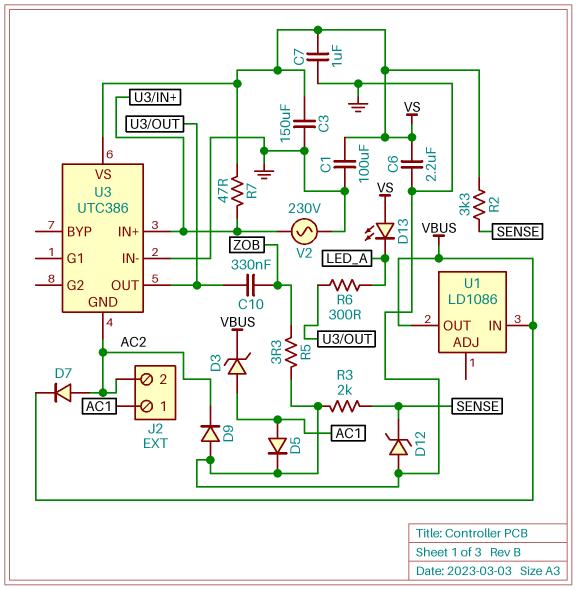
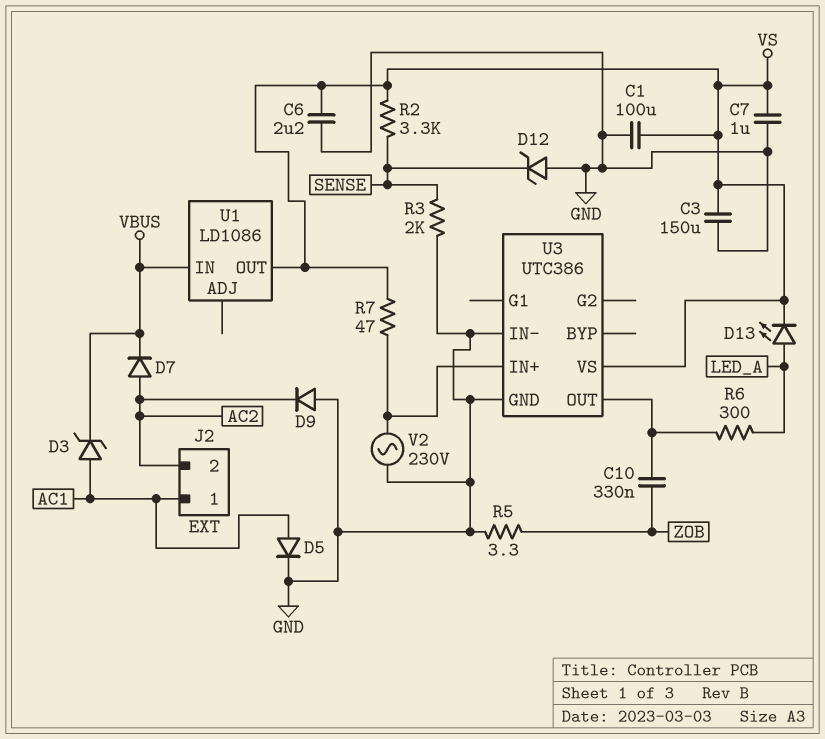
D13: LED (A VS, K LED_A) -> LED (A LED_A, K VS)
U1 pin OUT: VBUS -> VS
U3 pin GND: AC2 -> GND

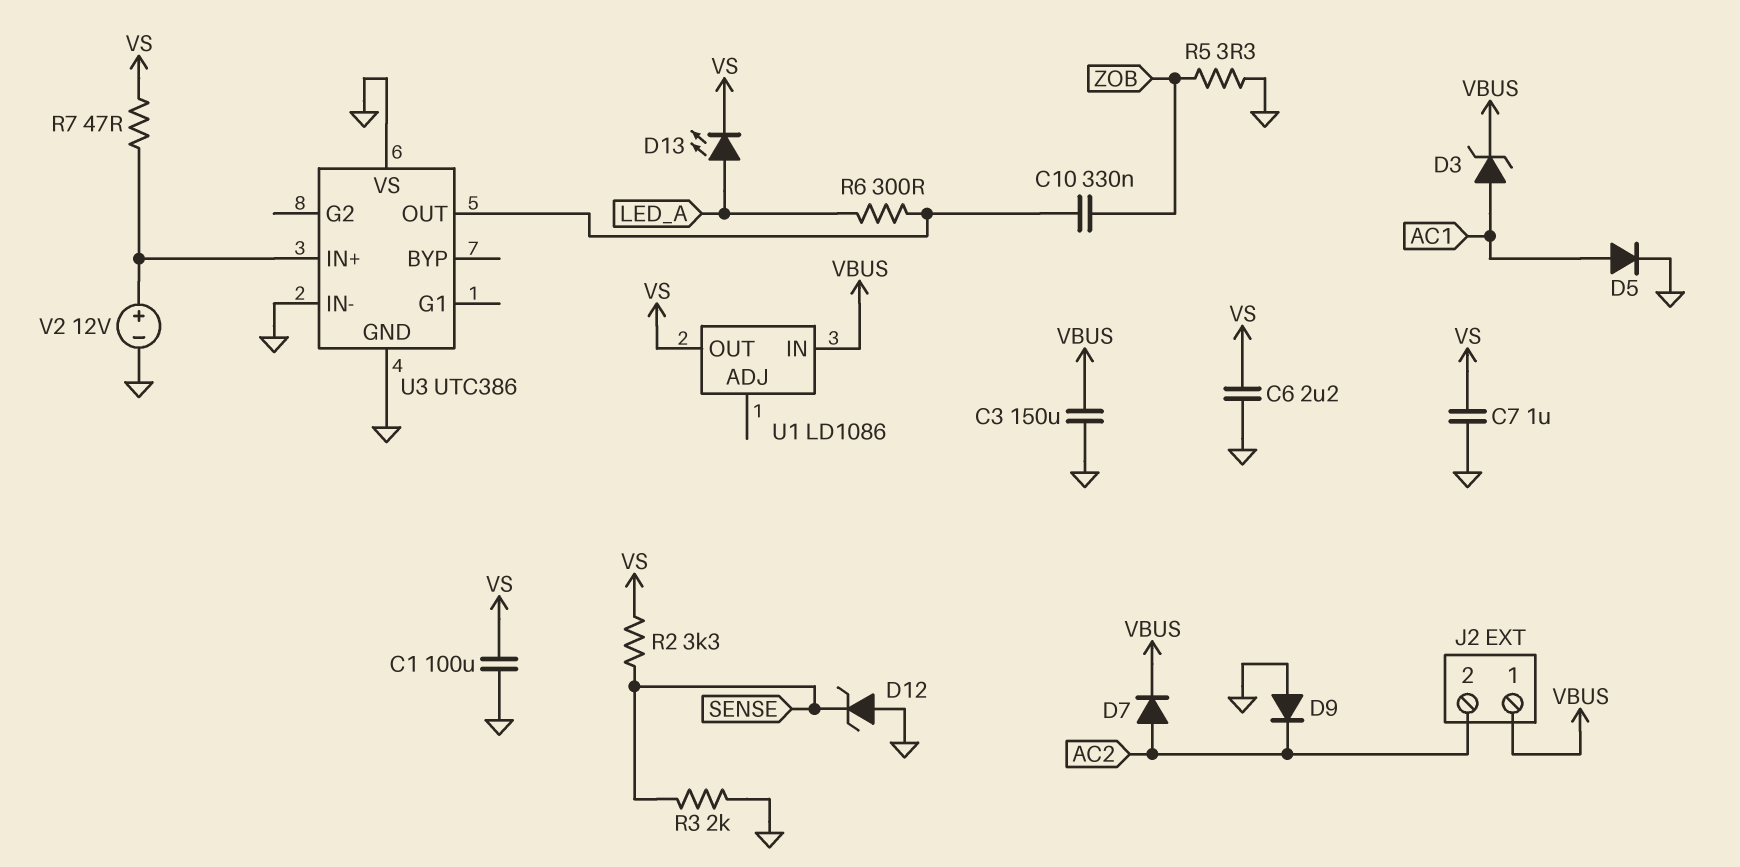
C3: 150uF (GND, VS) -> 150uF (GND, VBUS)
J2 pin 1: AC1 -> VBUS
U3 pin VS: VS -> GND
V2: AC 230V (GND, U3/IN+) -> 12V (plus U3/IN+, minus GND)

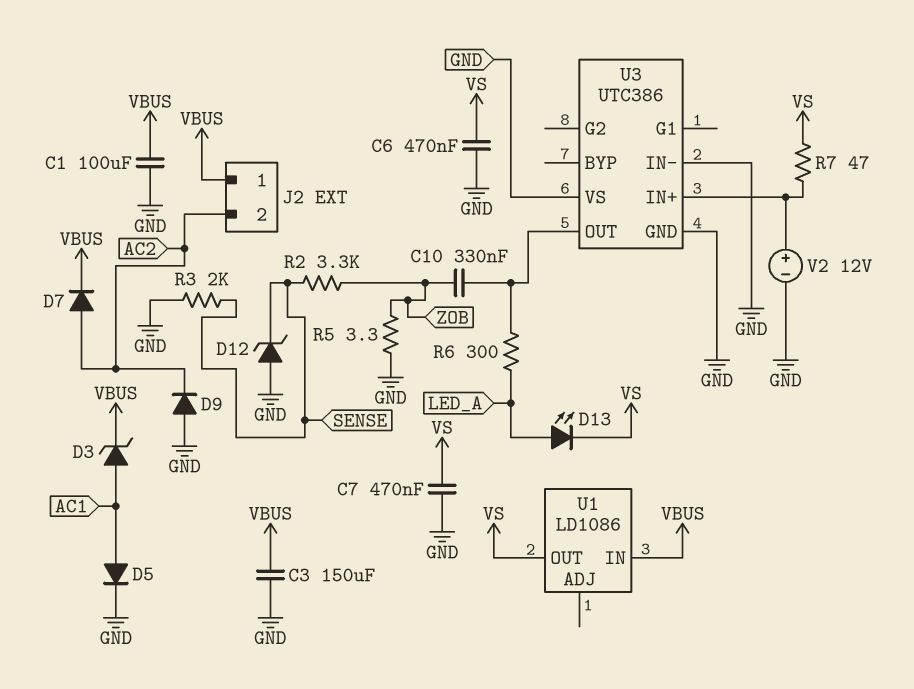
C1: 100uF (GND, VS) -> 100uF (GND, VBUS)
C6: 2.2uF (GND, VS) -> 470nF (GND, VS)
C7: 1uF (GND, VS) -> 470nF (GND, VS)
R2: 3.3k (SENSE, VS) -> 3.3k (SENSE, ZOB)

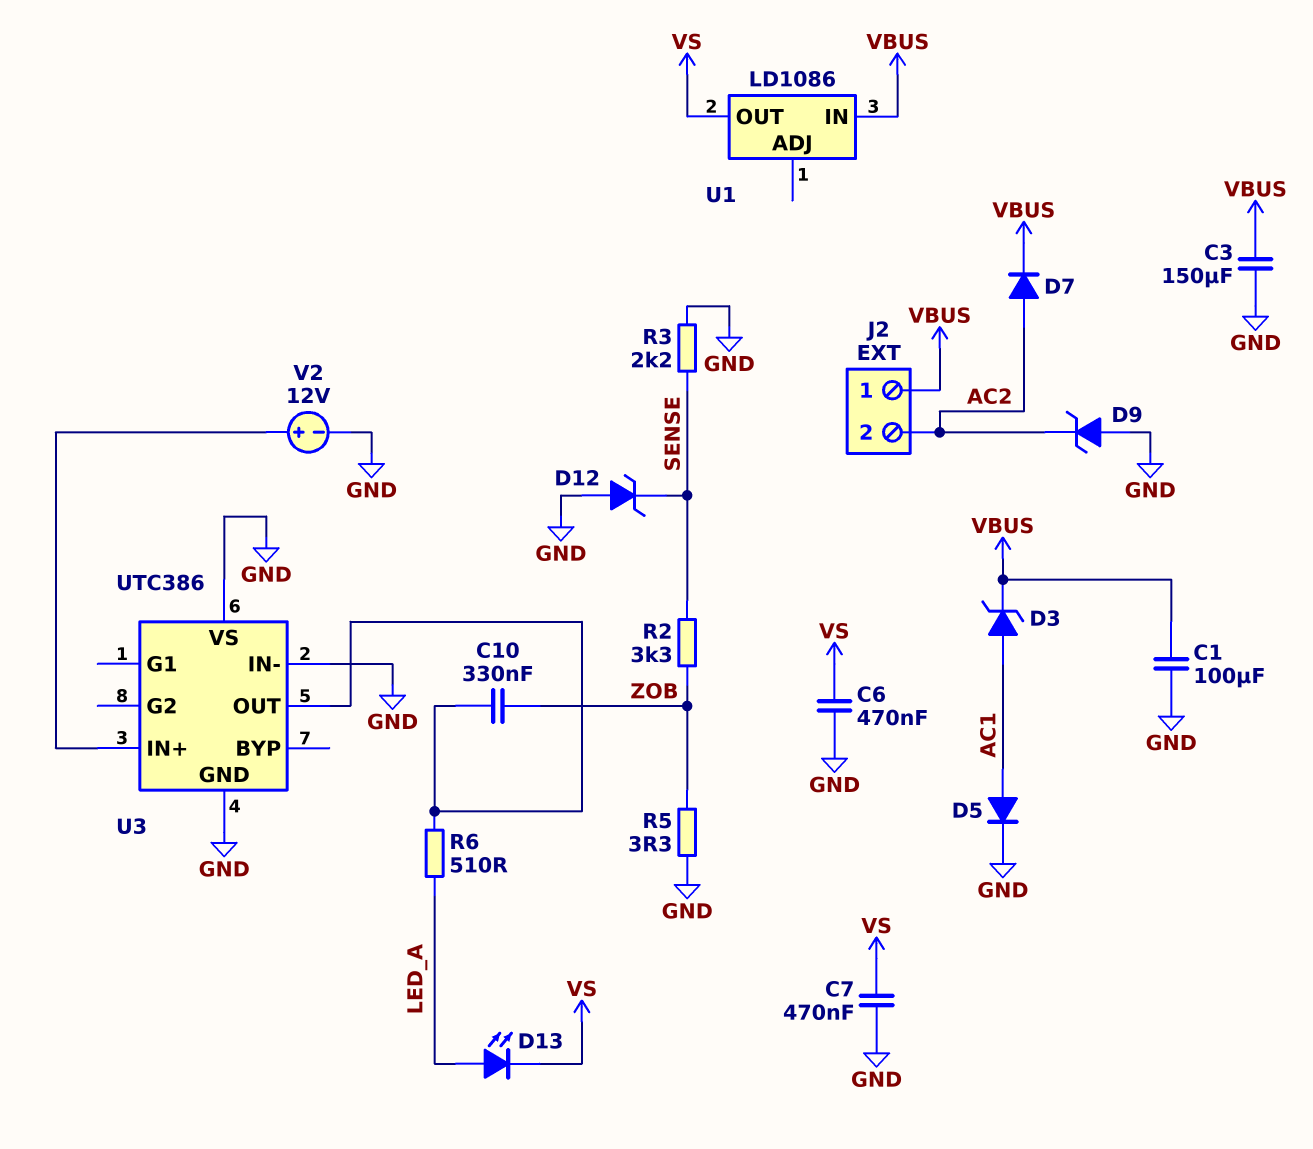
D9: diode (A GND, K AC2) -> zener (A GND, K AC2)
R3: 2k (GND, SENSE) -> 2.2k (GND, SENSE)
R6: 300 (LED_A, U3/OUT) -> 510 (LED_A, U3/OUT)
R7: 47 (U3/IN+, VS) -> none

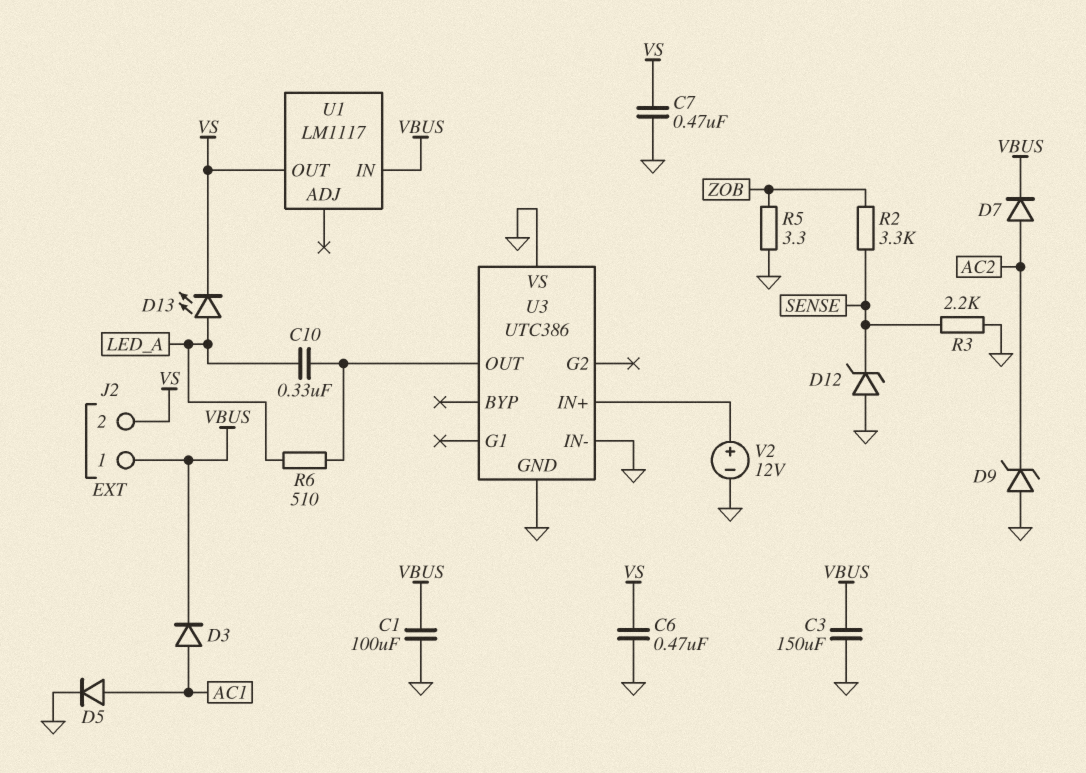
C10: 330nF (U3/OUT, ZOB) -> 330nF (LED_A, U3/OUT)
D3: zener (A AC1, K VBUS) -> diode (A AC1, K VBUS)
J2 pin 2: AC2 -> VS
U1: LD1086 -> LM1117

